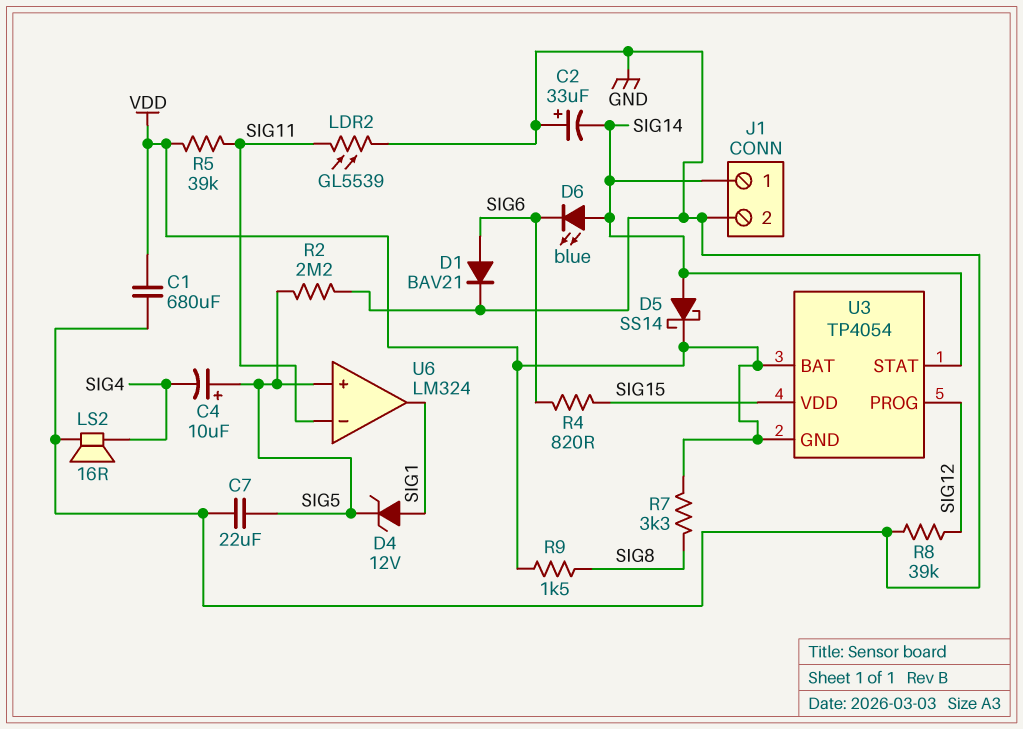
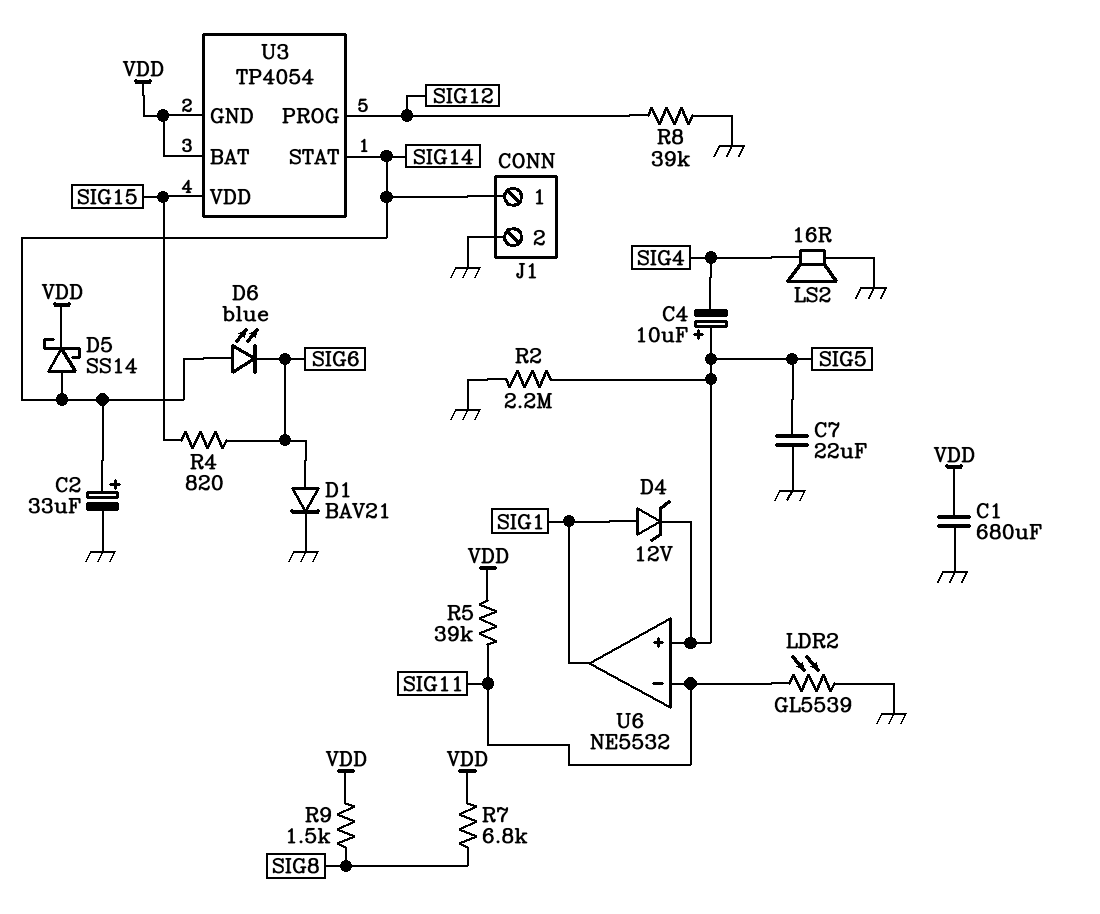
C2: 33uF (plus GND, minus SIG14) -> 33uF (plus SIG14, minus GND)
R7: 3.3k (SIG8, VDD) -> 6.8k (SIG8, VDD)
U6: LM324 -> NE5532

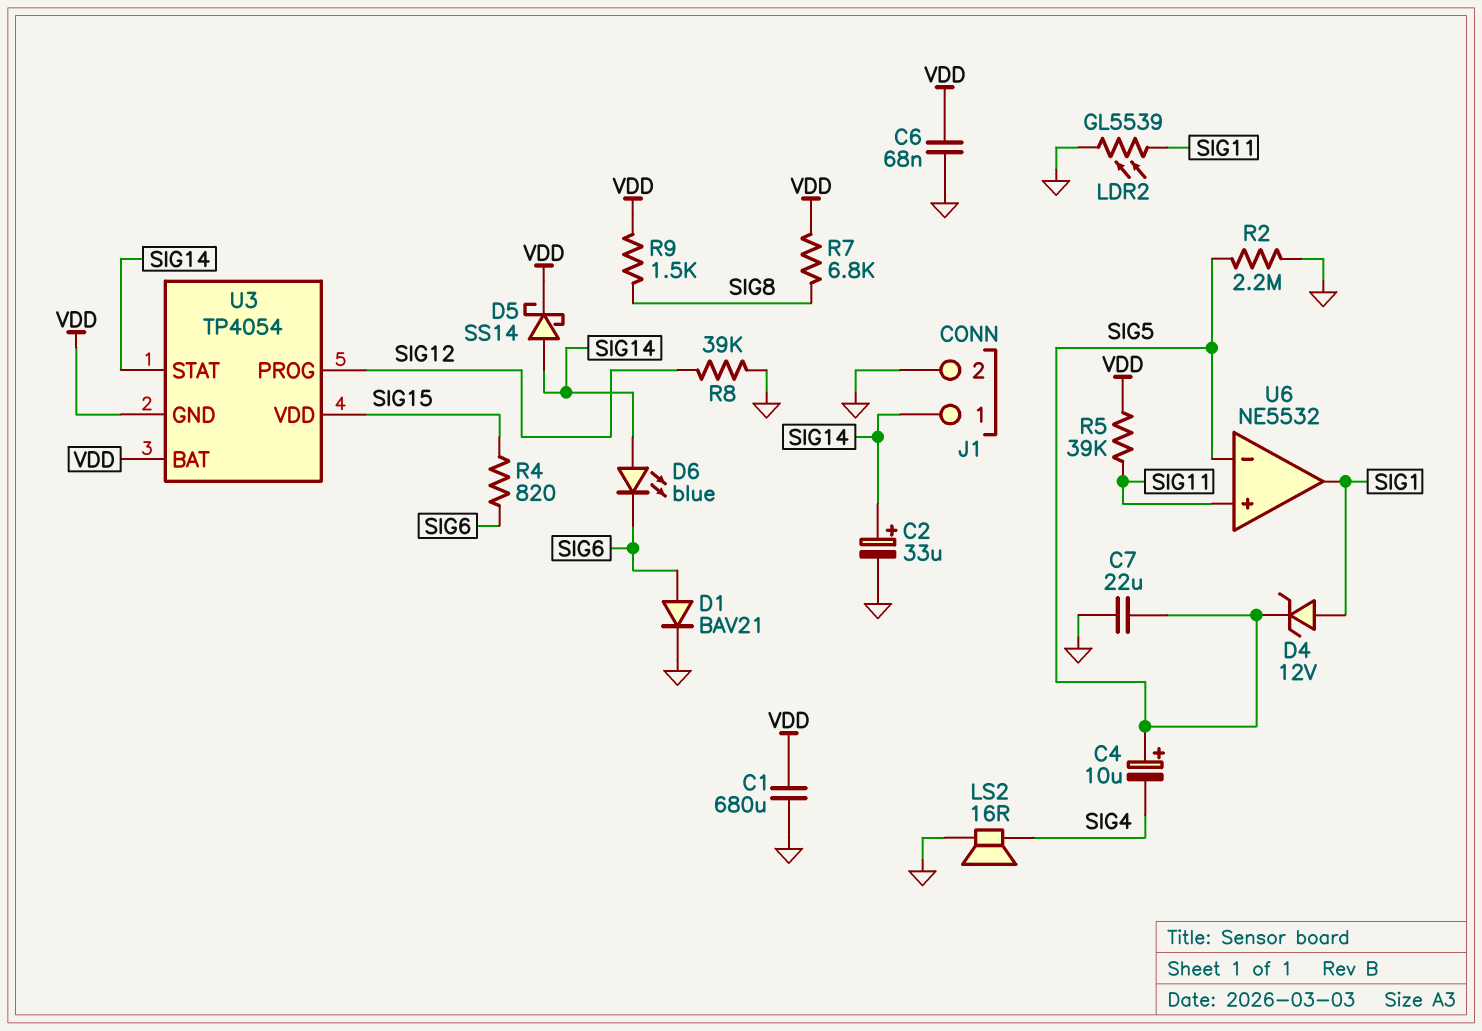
C6: none -> 68nF (GND, VDD)
U6 pin in+: SIG5 -> SIG11
U6 pin in-: SIG11 -> SIG5

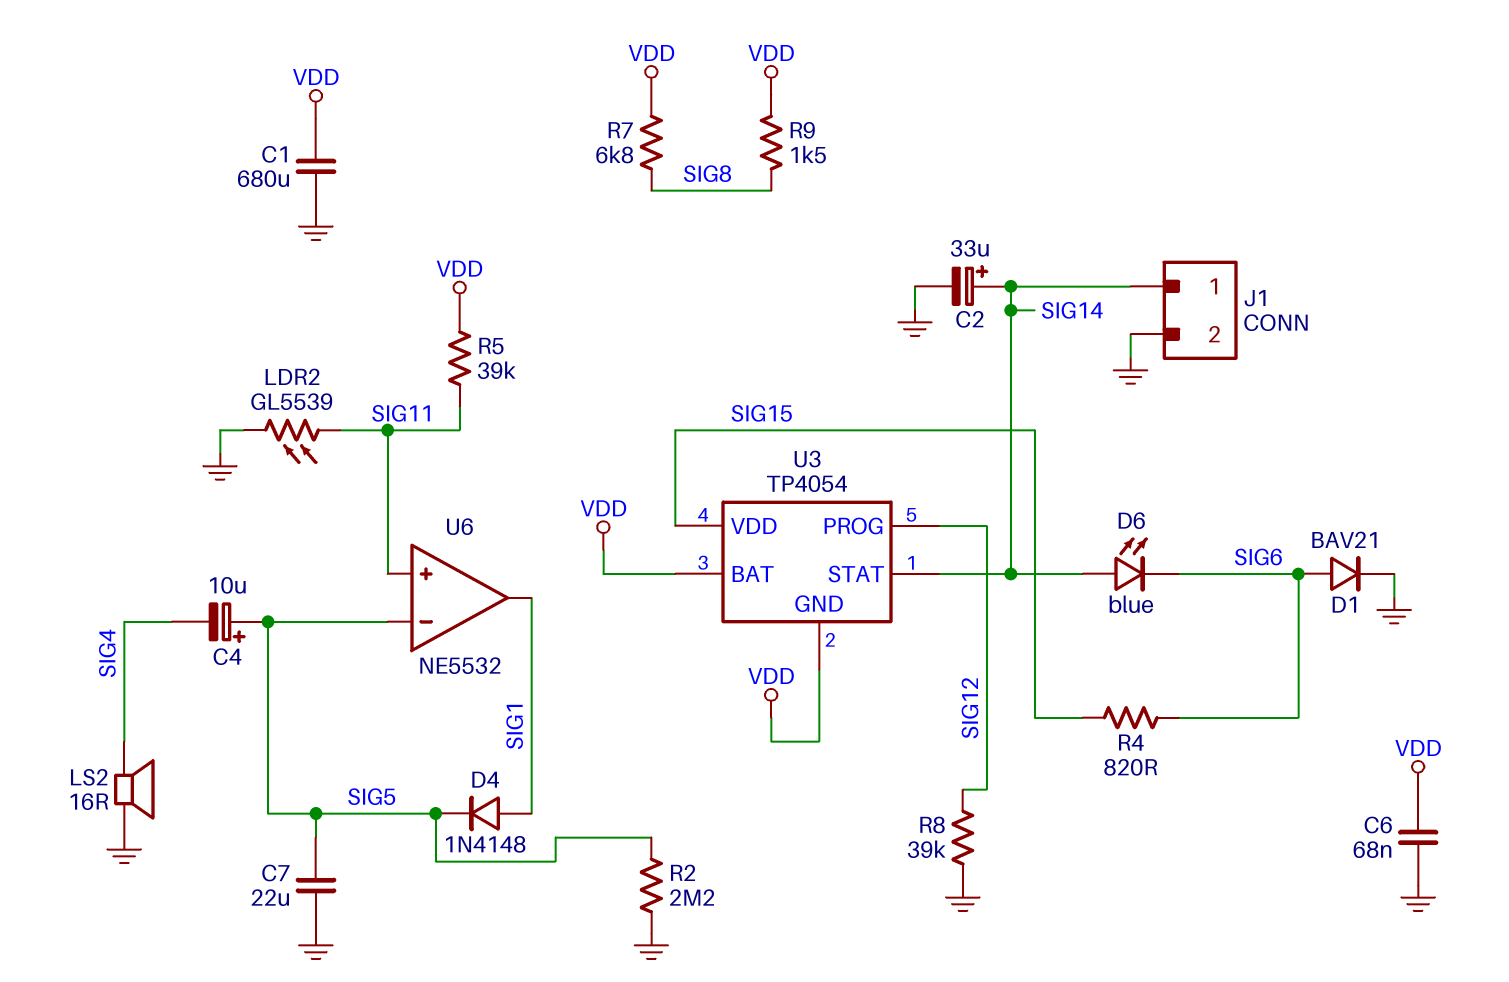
D4: zener 12V (A SIG1, K SIG5) -> diode 1N4148 (A SIG1, K SIG5)
D5: schottky SS14 (A SIG14, K VDD) -> none

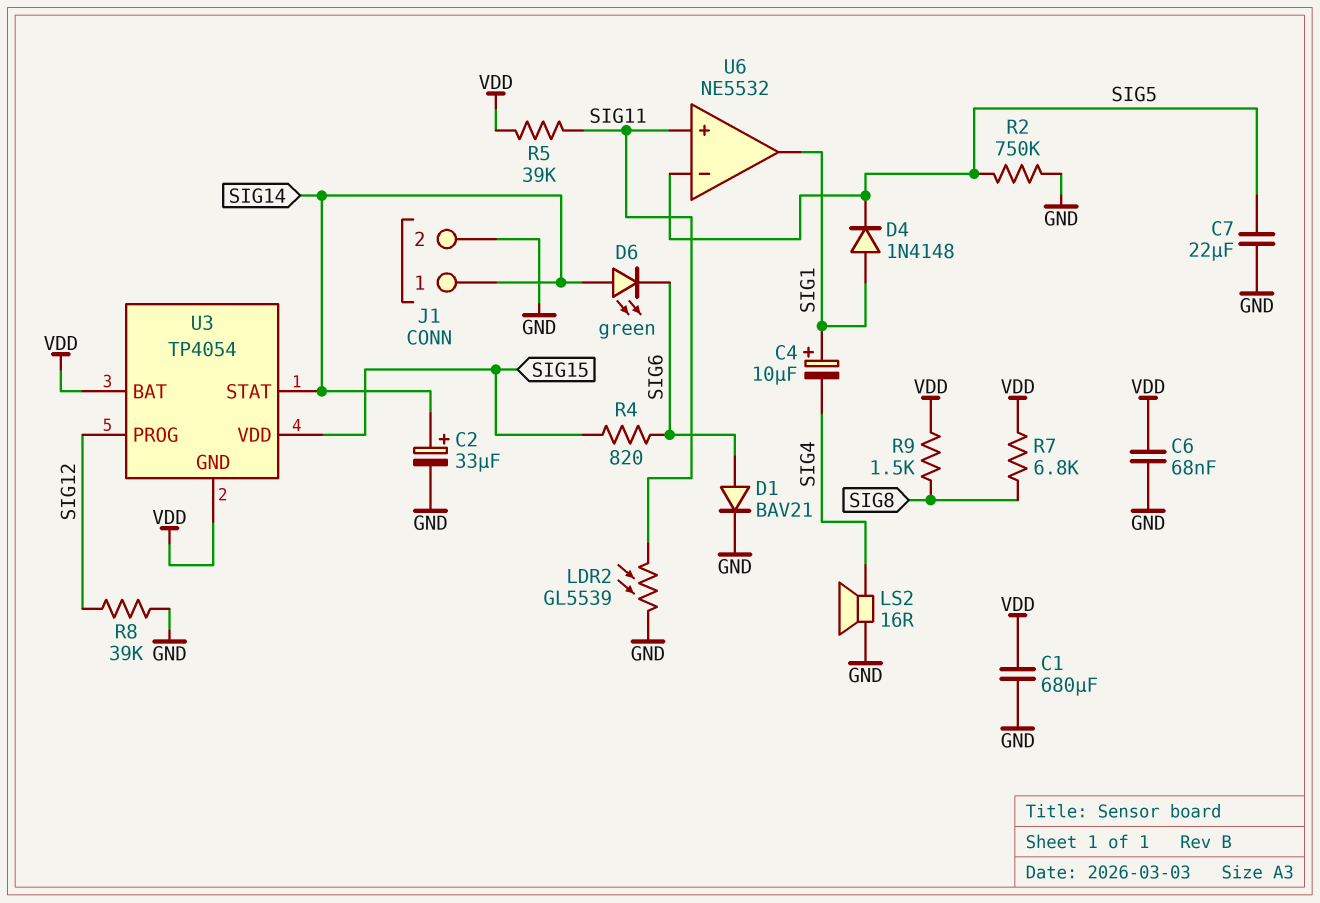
C4: 10uF (plus SIG5, minus SIG4) -> 10uF (plus SIG1, minus SIG4)
D6: LED blue (A SIG14, K SIG6) -> LED green (A SIG14, K SIG6)
R2: 2.2M (GND, SIG5) -> 750k (GND, SIG5)

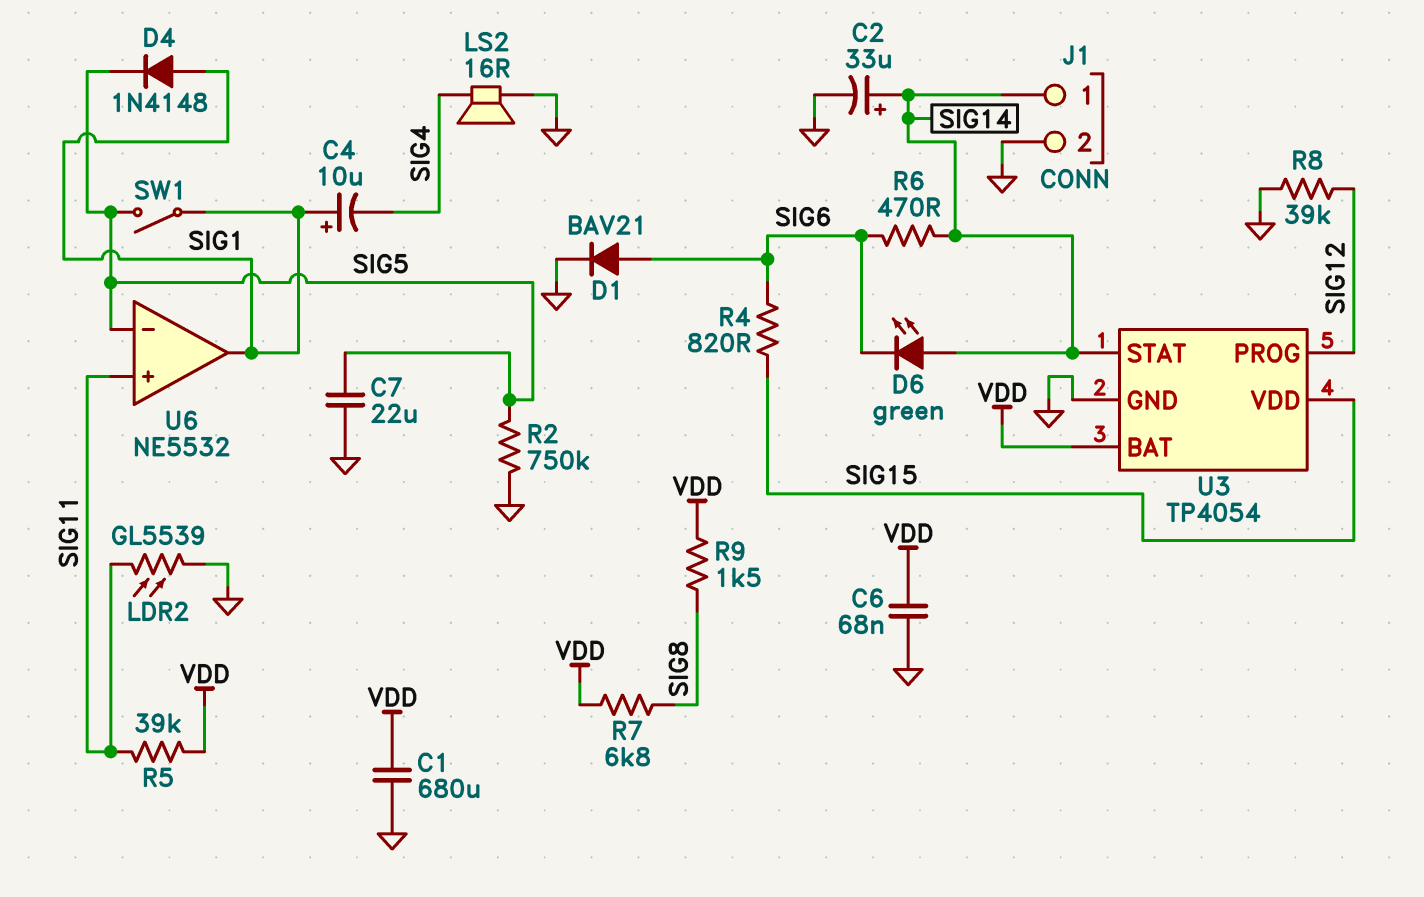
R6: none -> 470 (SIG6, SIG14)
SW1: none -> switch (SIG1, SIG5)
U3 pin GND: VDD -> GND

